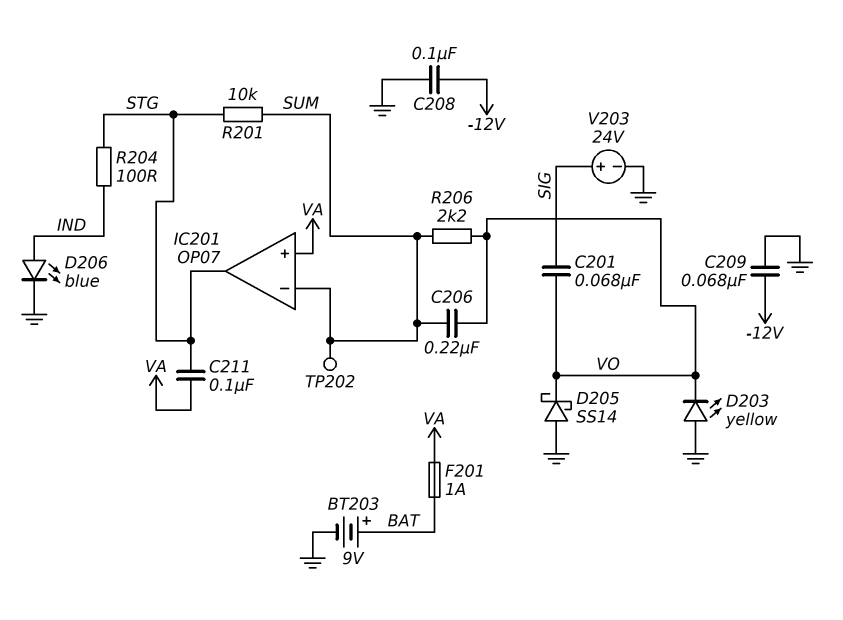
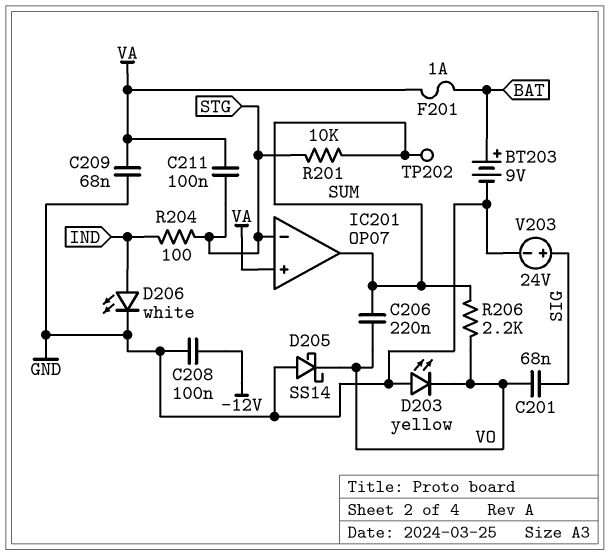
C209: 68nF (-12V, GND) -> 68nF (GND, VA)
D206: LED blue (A IND, K GND) -> LED white (A IND, K GND)
IC201 pin in-: SUM -> STG
IC201 pin out: STG -> SUM

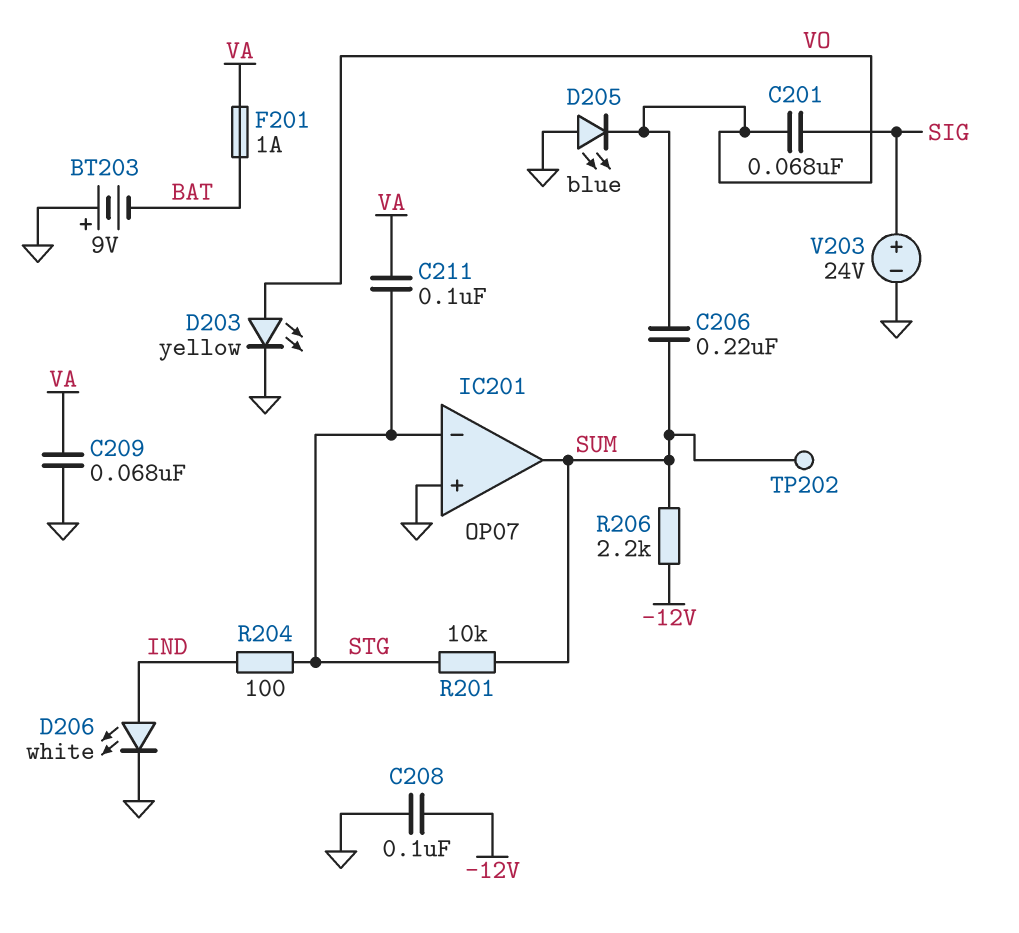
BT203: 9V (plus BAT, minus GND) -> 9V (plus GND, minus BAT)
D203: LED yellow (A GND, K VO) -> LED yellow (A VO, K GND)
D205: schottky SS14 (A GND, K VO) -> LED blue (A GND, K VO)
IC201 pin in+: VA -> GND
R206: 2.2k (SUM, VO) -> 2.2k (-12V, SUM)

